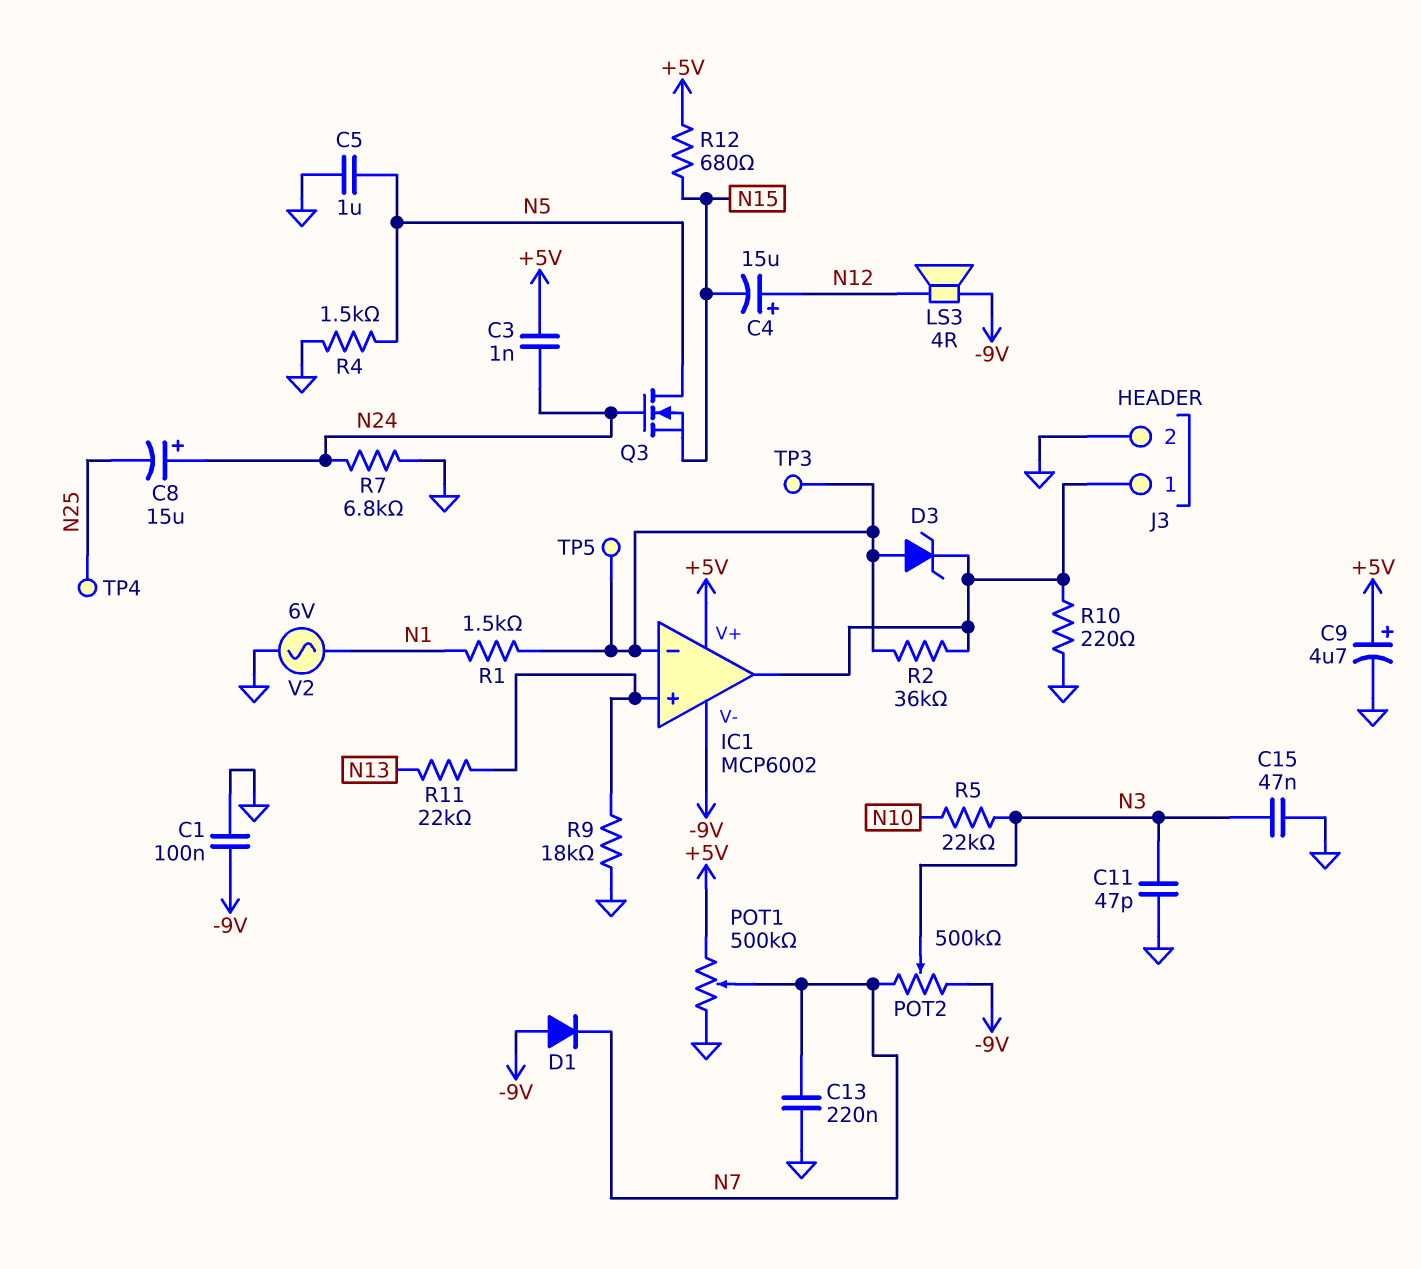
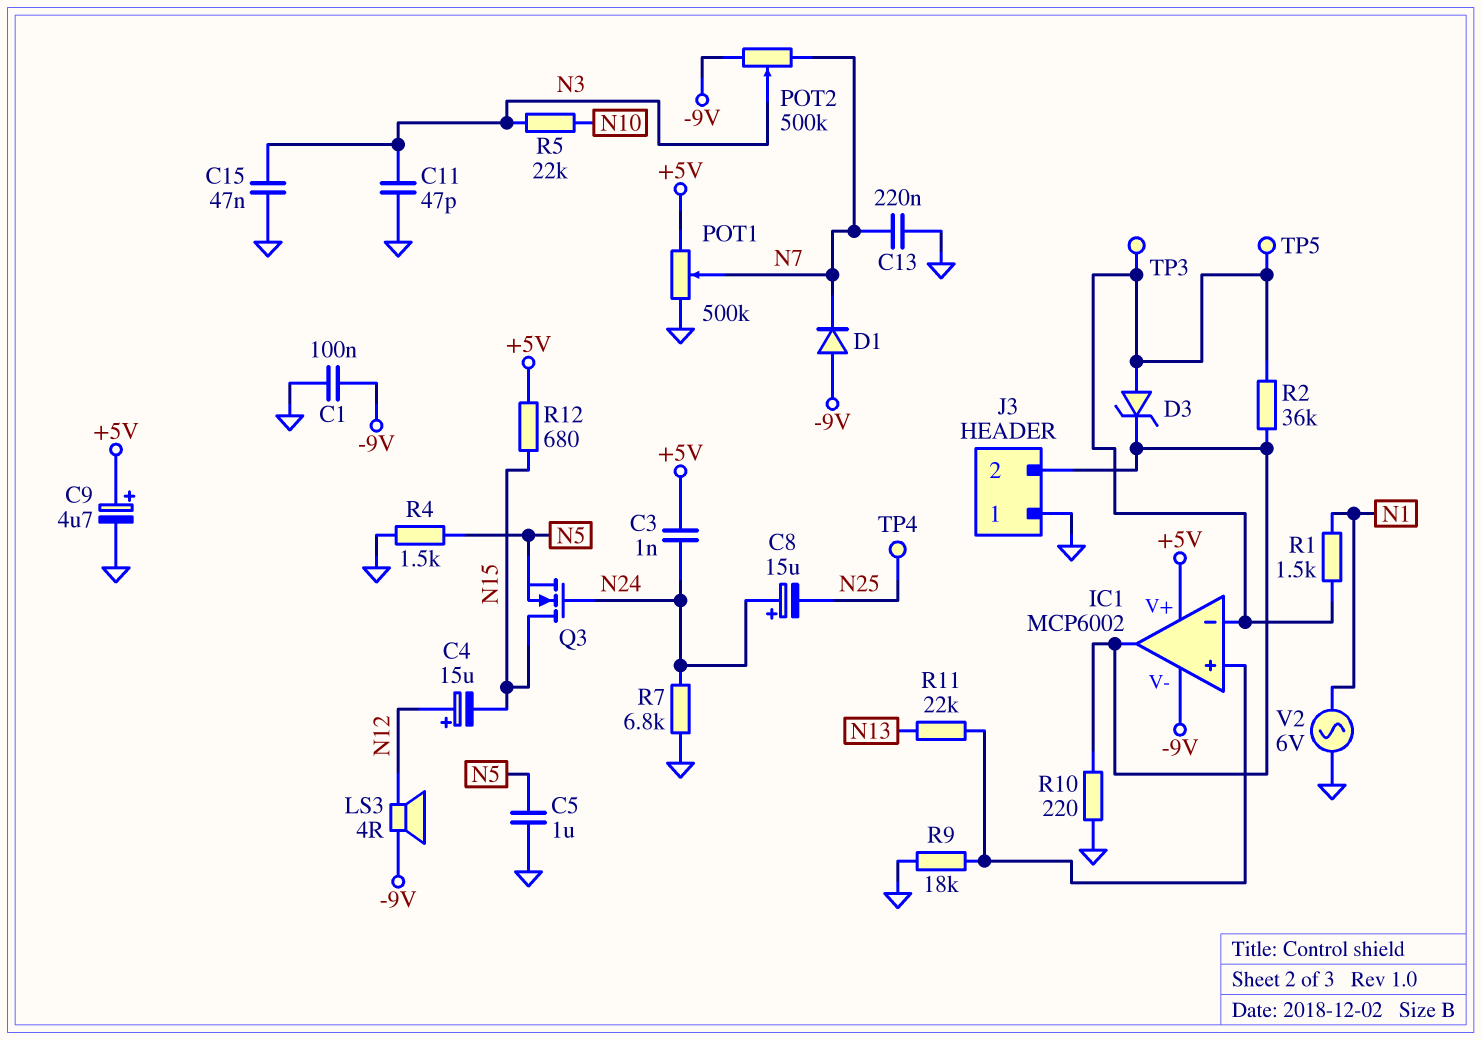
J3 pin 1: IC1/out -> GND
J3 pin 2: GND -> IC1/out
Q3: NMOS (G N24, D N5, S N15) -> NMOS (G N24, D N15, S N5)

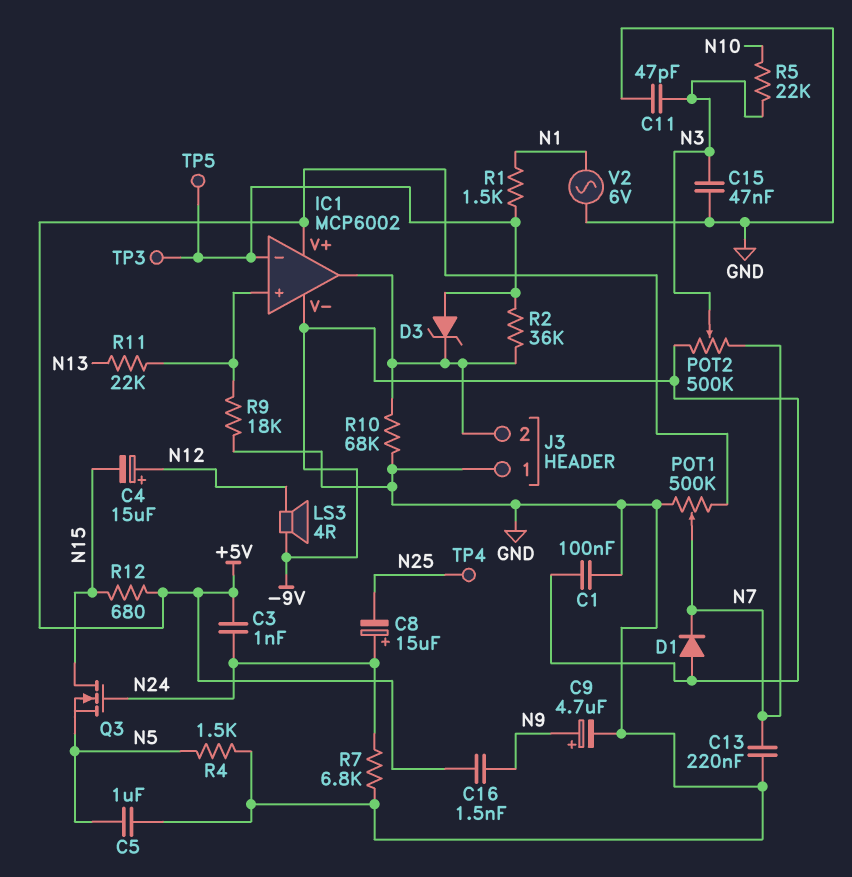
C9: 4.7uF (plus +5V, minus GND) -> 4.7uF (plus N9, minus GND)
C16: none -> 1.5nF (+5V, N9)
R10: 220 (GND, IC1/out) -> 68k (GND, IC1/out)

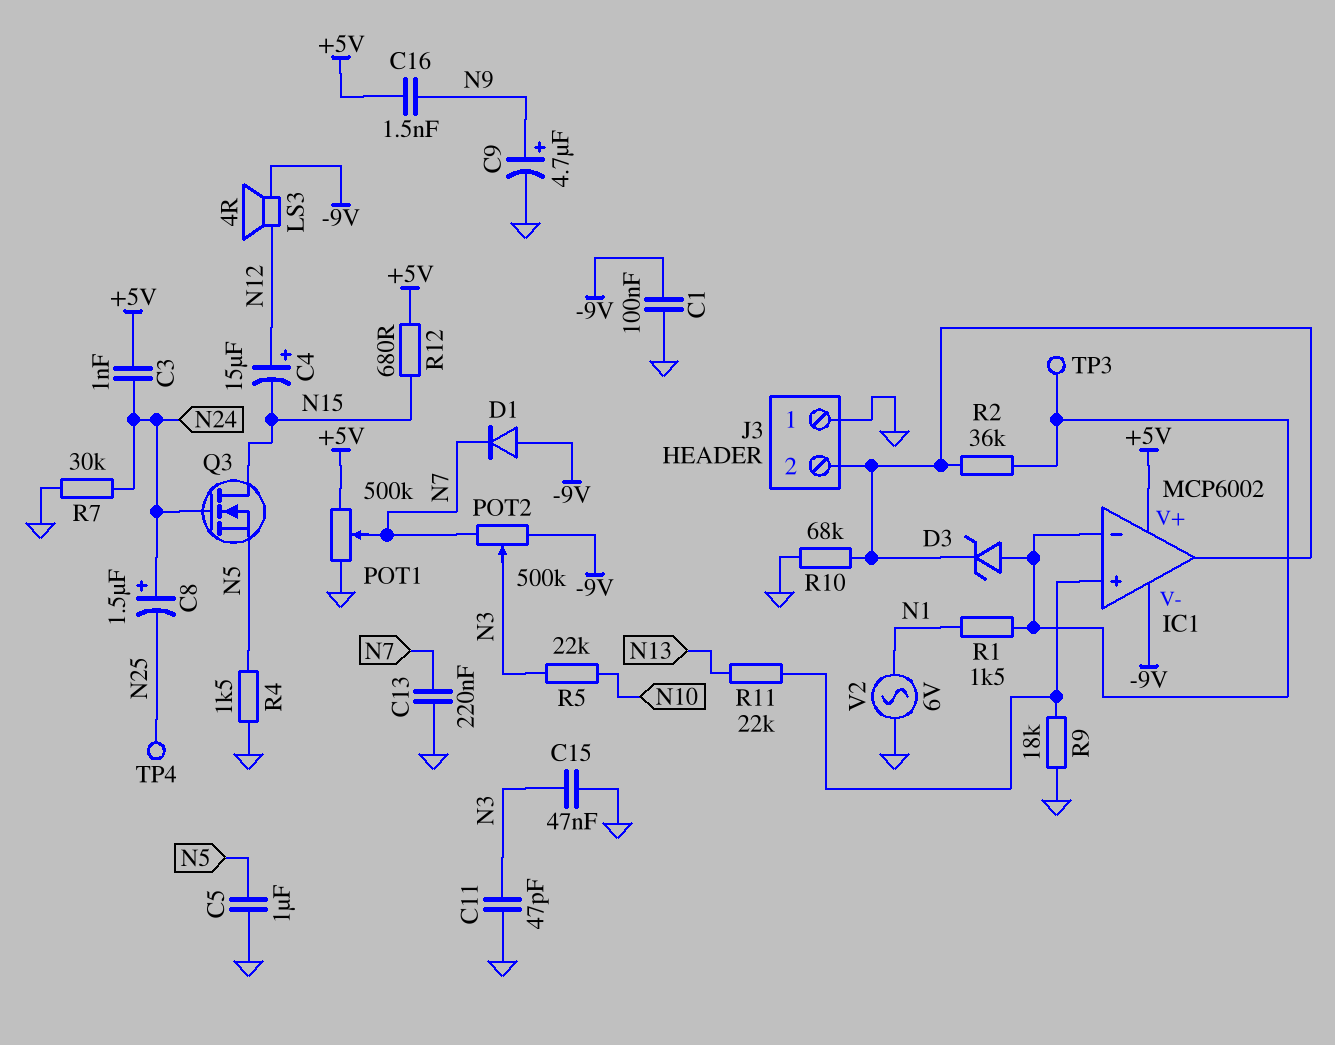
C8: 15uF (plus N24, minus N25) -> 1.5uF (plus N24, minus N25)
R7: 6.8k (GND, N24) -> 30k (GND, N24)
TP5: test point (IC1/in-) -> none

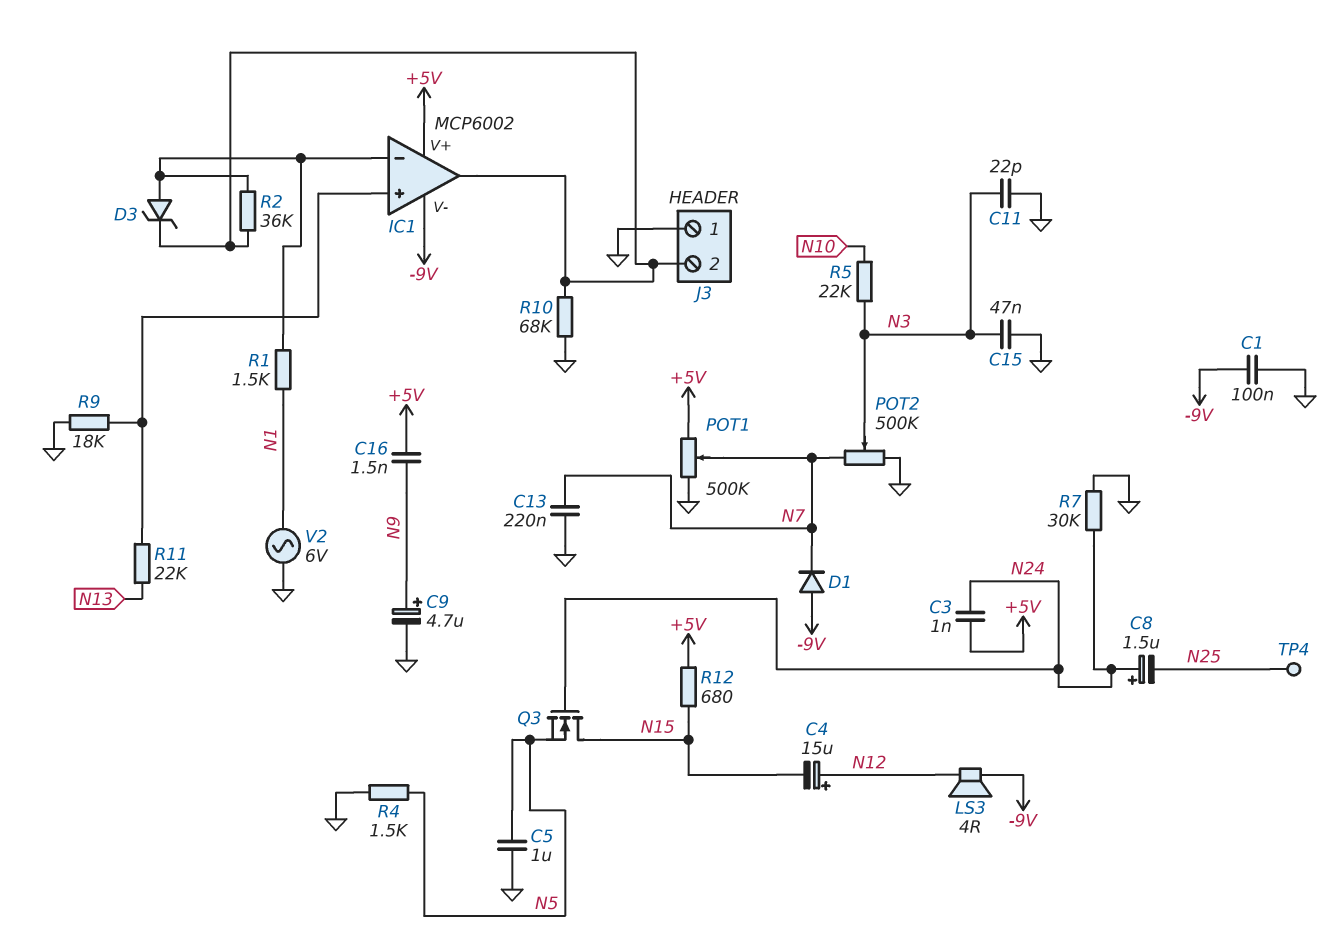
C11: 47pF (GND, N3) -> 22pF (GND, N3)
POT2: 500k (-9V, N7, wiper N3) -> 500k (GND, N7, wiper N3)
TP3: test point (IC1/in-) -> none

